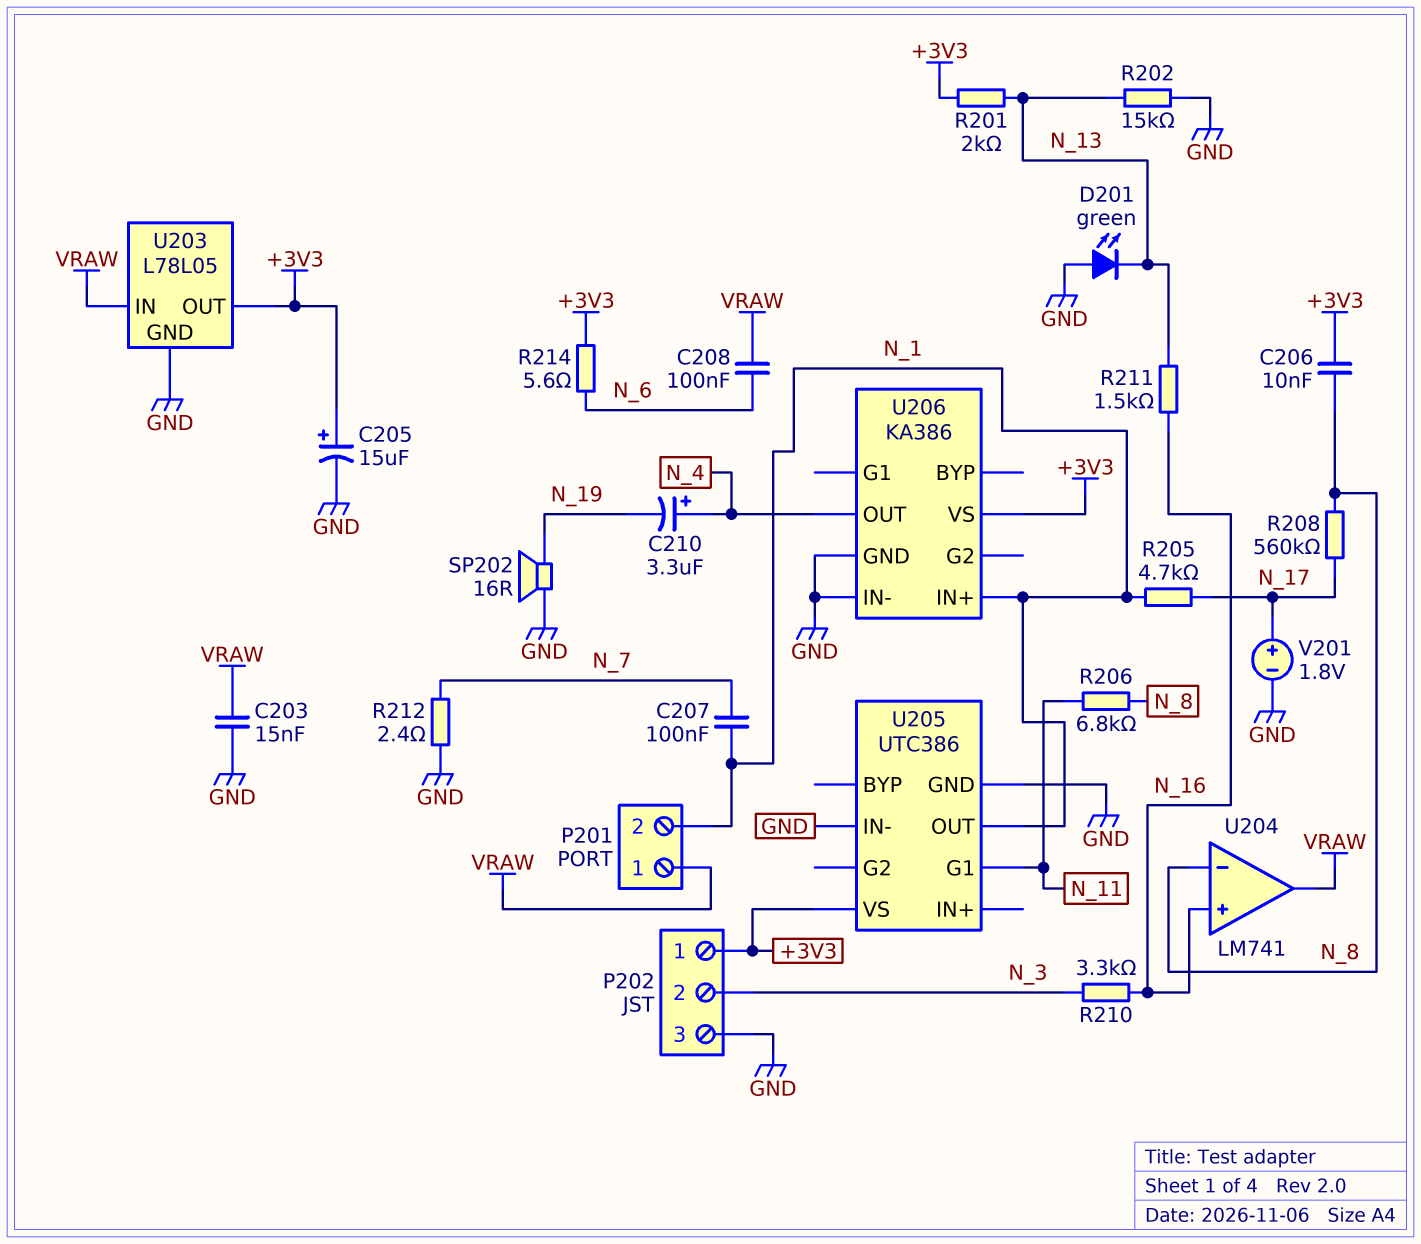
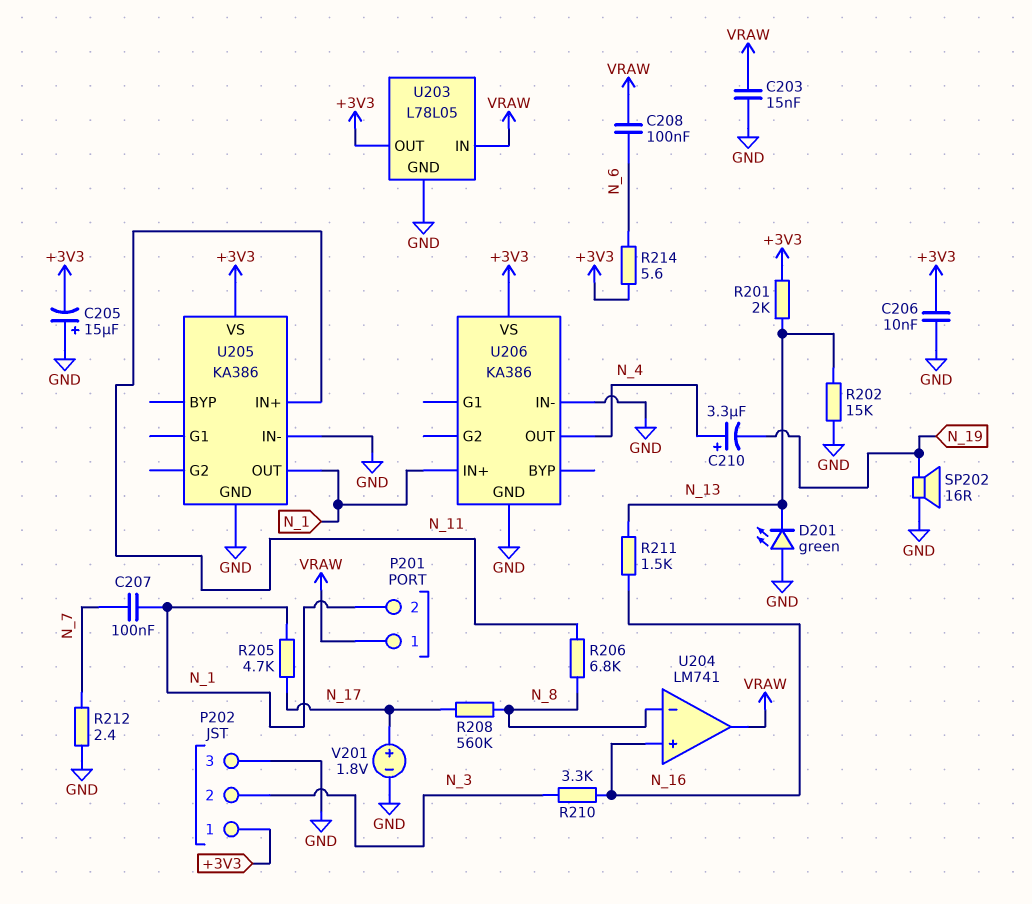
C205: 15uF (plus +3V3, minus GND) -> 15uF (plus GND, minus +3V3)
C206: 10nF (+3V3, N_8) -> 10nF (+3V3, GND)
U205: UTC386 -> KA386
U205 pin G1: N_11 -> none
U205 pin IN+: none -> N_11

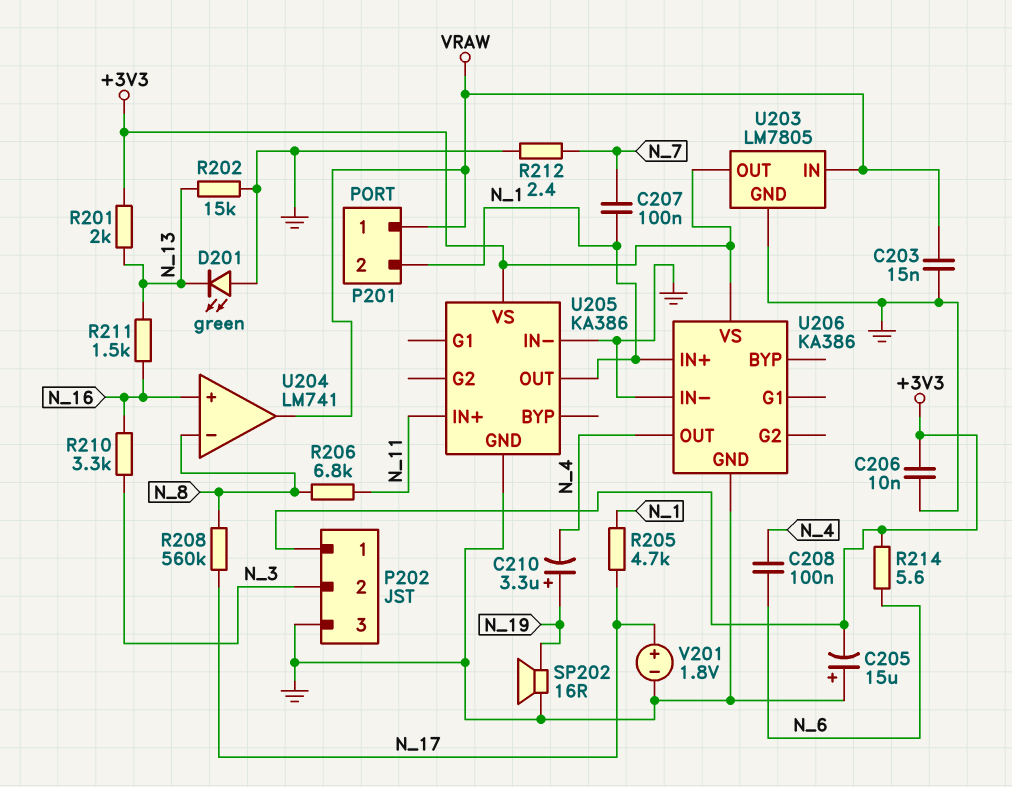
C208: 100nF (N_6, VRAW) -> 100nF (N_4, N_6)
C210: 3.3uF (plus N_4, minus N_19) -> 3.3uF (plus N_19, minus N_4)
U203: L78L05 -> LM7805

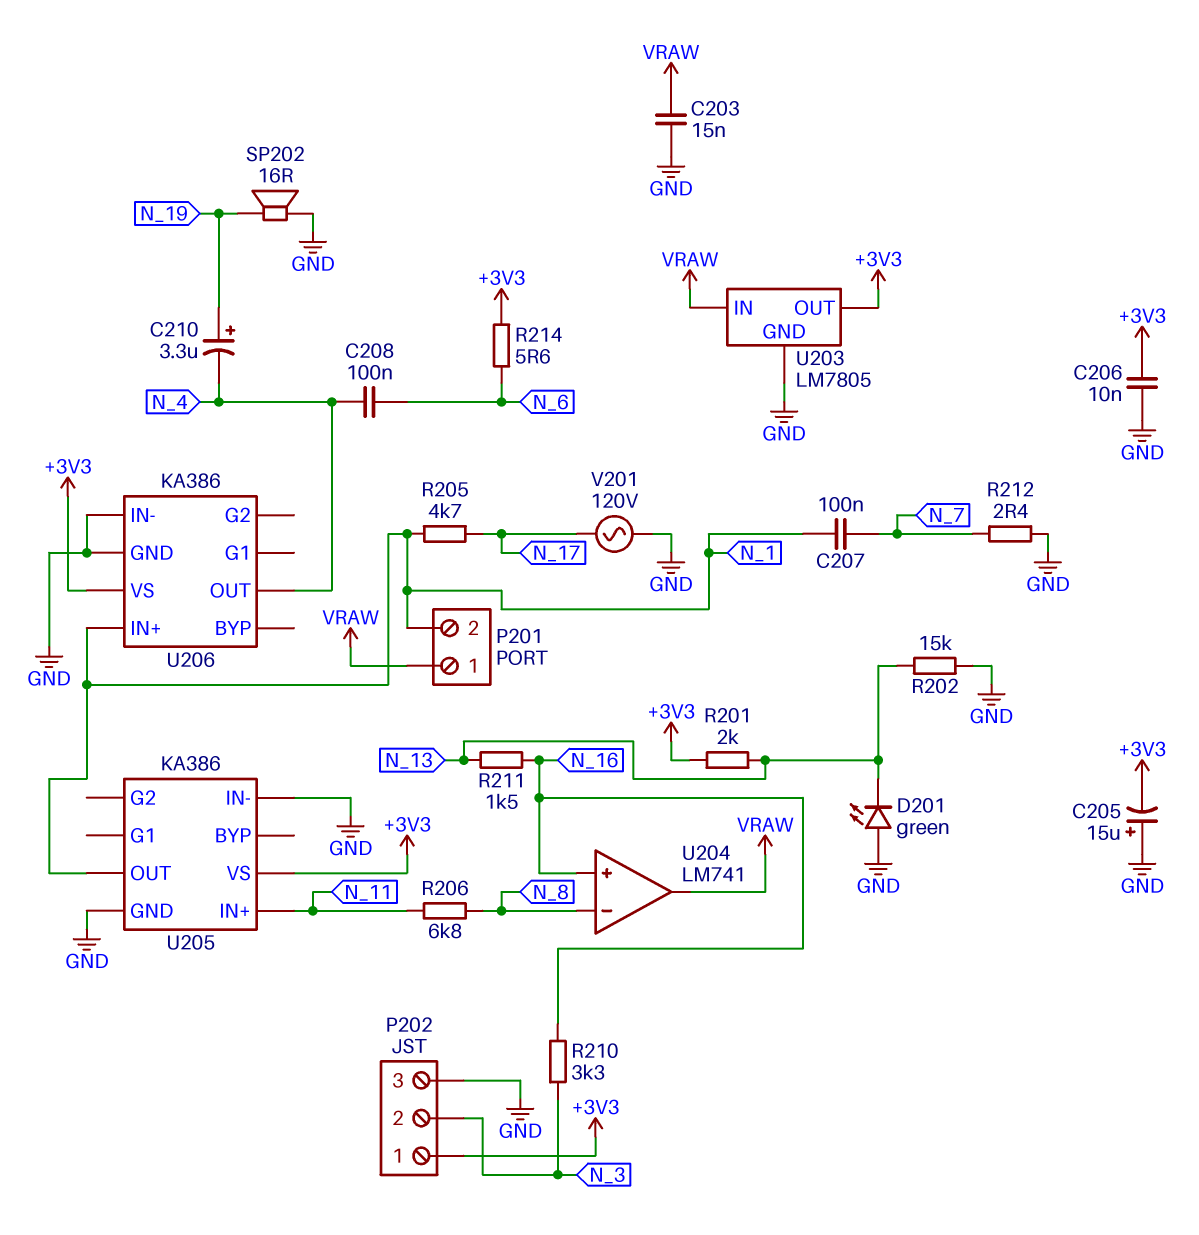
R208: 560k (N_8, N_17) -> none
V201: 1.8V (plus N_17, minus GND) -> AC 120V (GND, N_17)

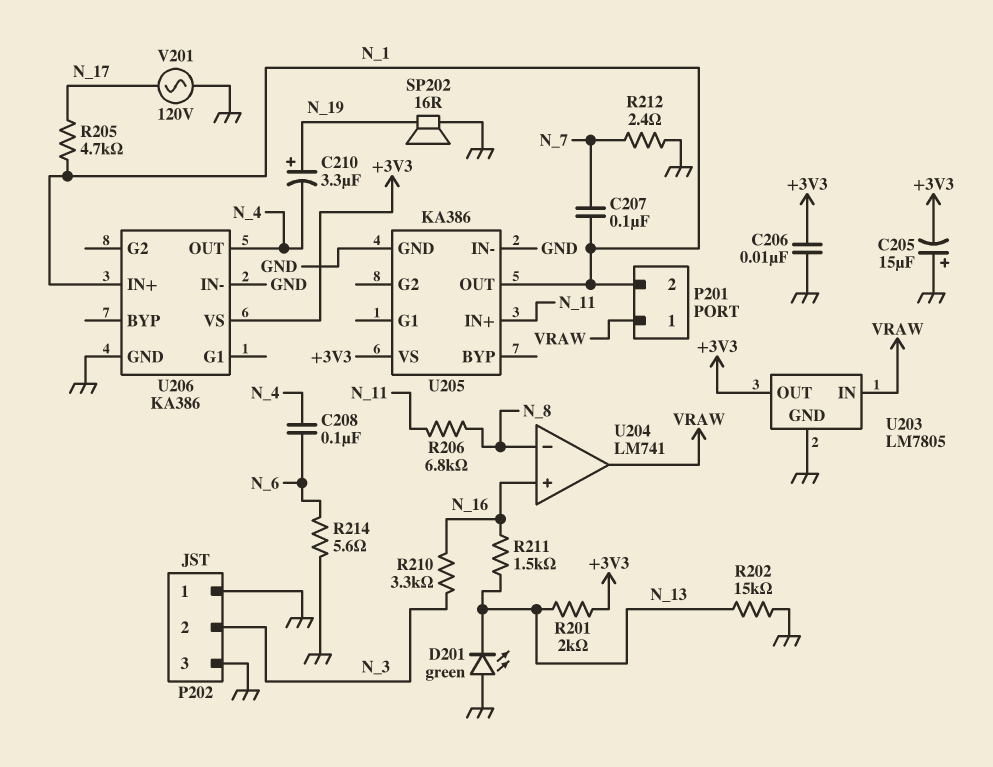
C203: 15nF (GND, VRAW) -> none
P202 pin 1: +3V3 -> GND
R214: 5.6 (+3V3, N_6) -> 5.6 (GND, N_6)

